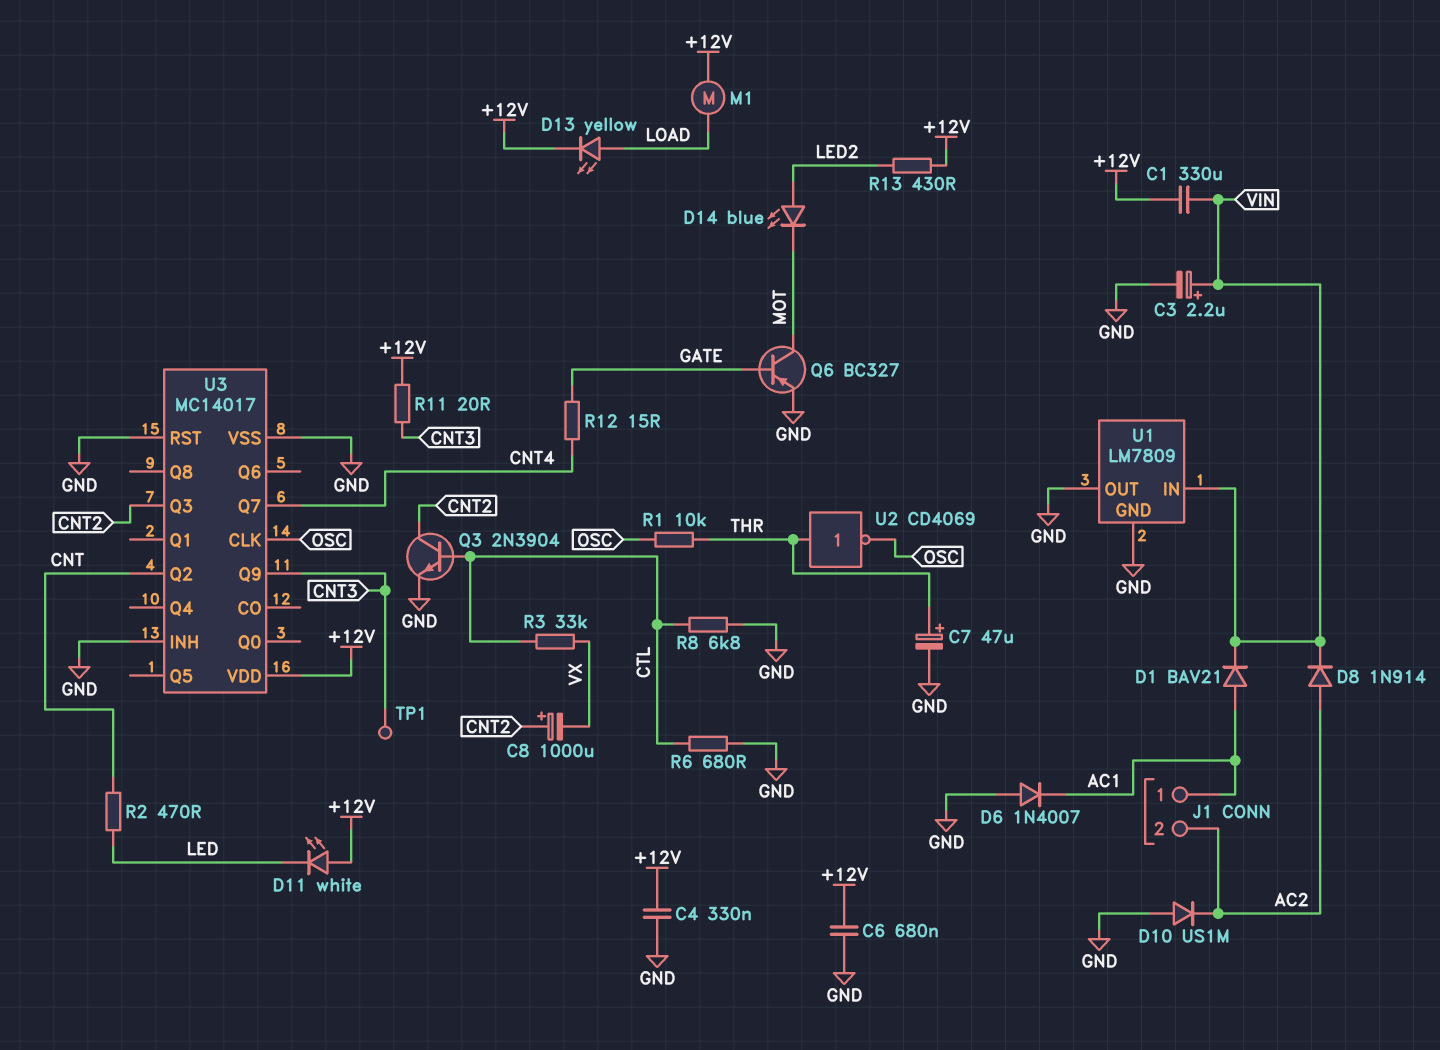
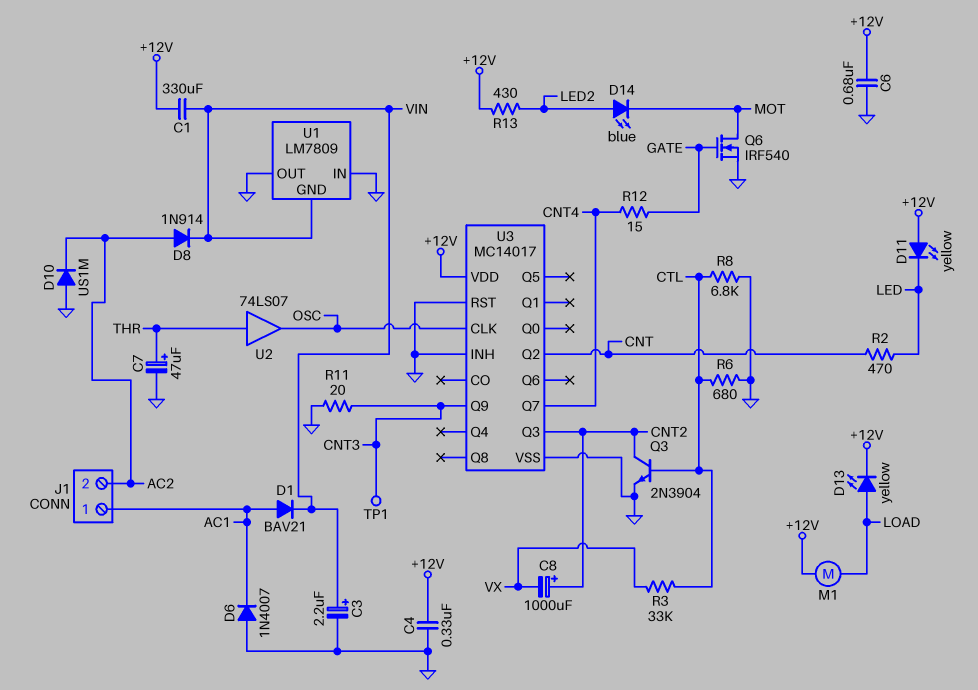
D11: LED white (A +12V, K LED) -> LED yellow (A +12V, K LED)
Q6: PNP BC327 (B GATE, C MOT, E GND) -> NMOS IRF540 (G GATE, D MOT, S GND)
R1: 10k (OSC, THR) -> none
R11: 20 (+12V, CNT3) -> 20 (CNT3, GND)
U1 pin GND: GND -> VIN
U1 pin IN: VIN -> GND
U2: NOT CD4069 (in THR, out OSC) -> buffer 74LS07 (in THR, out OSC)

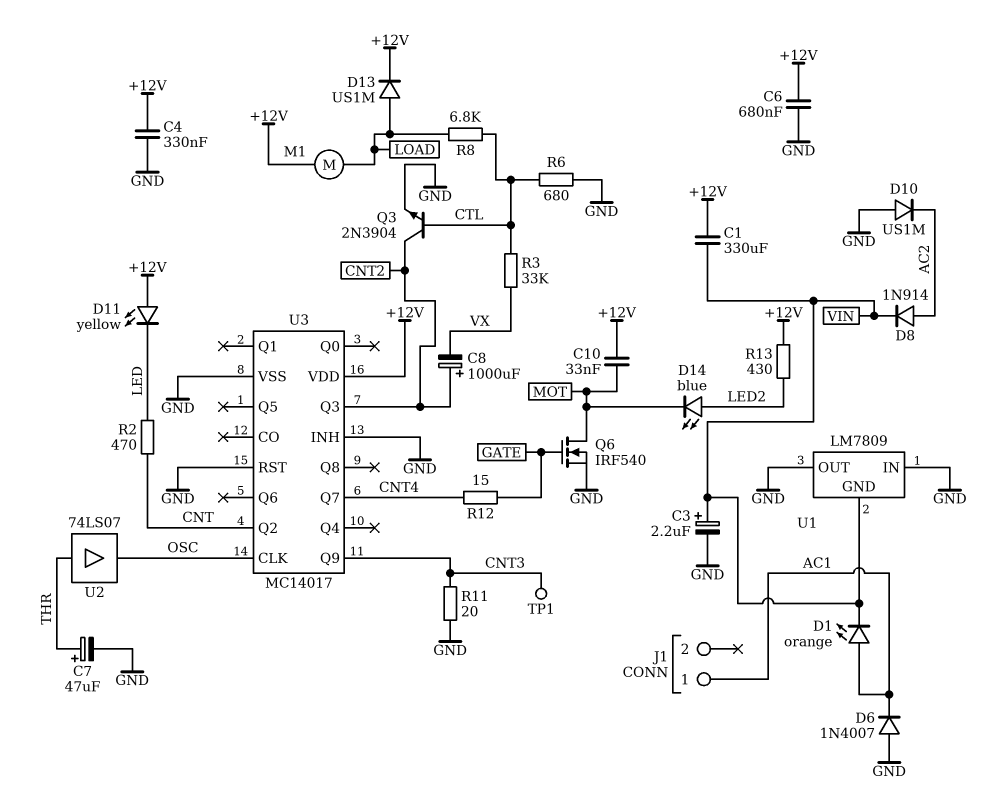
C10: none -> 33nF (+12V, MOT)
D1: diode BAV21 (A AC1, K VIN) -> LED orange (A AC1, K VIN)
D13: LED yellow (A LOAD, K +12V) -> diode US1M (A LOAD, K +12V)
J1 pin 2: AC2 -> none
R8: 6.8k (CTL, GND) -> 6.8k (CTL, LOAD)

